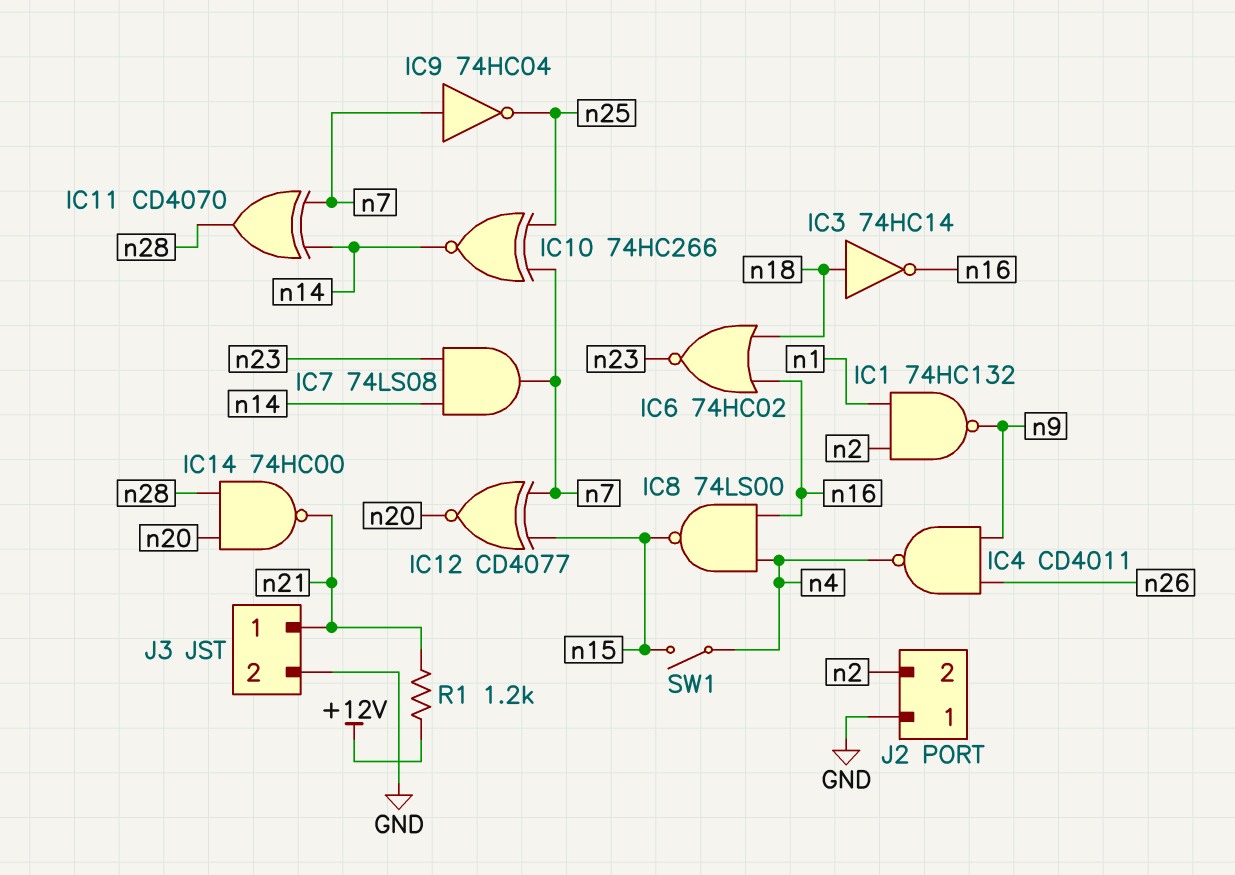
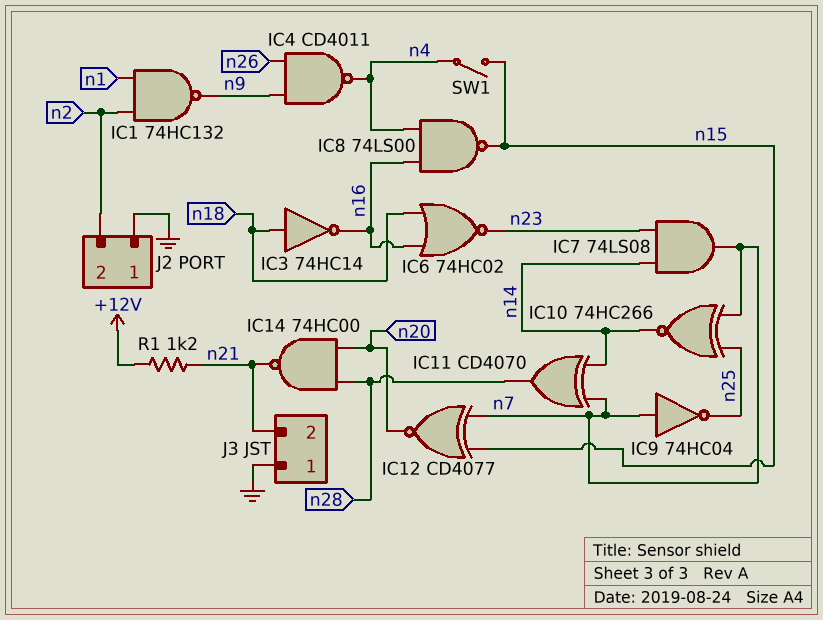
J3 pin 1: n21 -> GND
J3 pin 2: GND -> n21

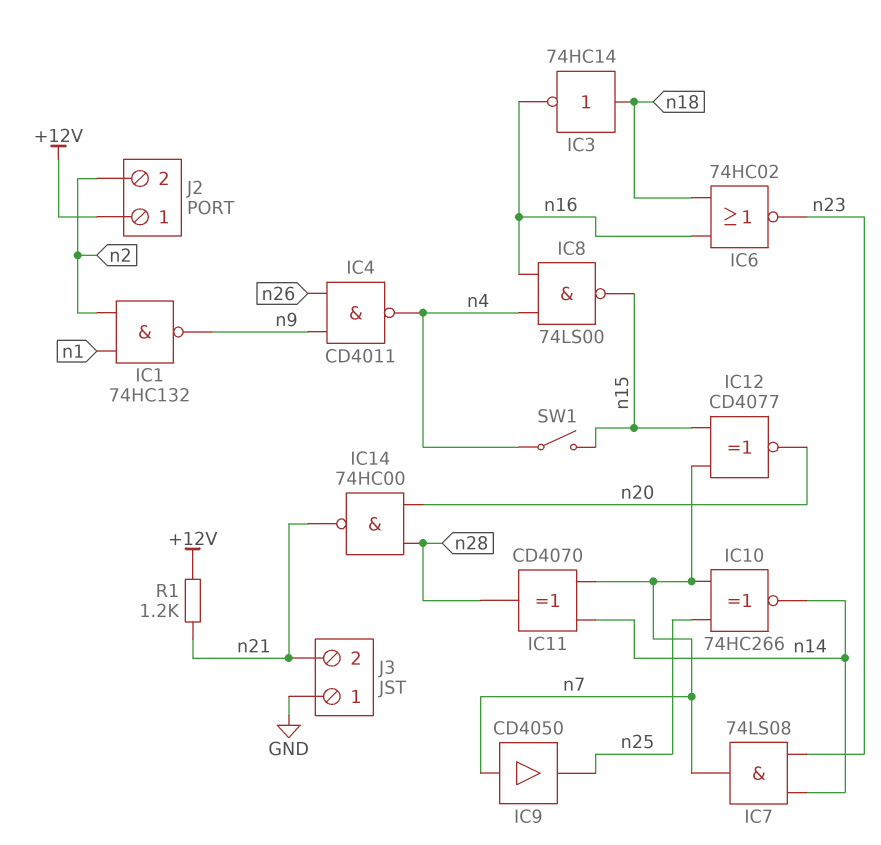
IC9: NOT 74HC04 (in n7, out n25) -> buffer CD4050 (in n7, out n25)
J2 pin 1: GND -> +12V

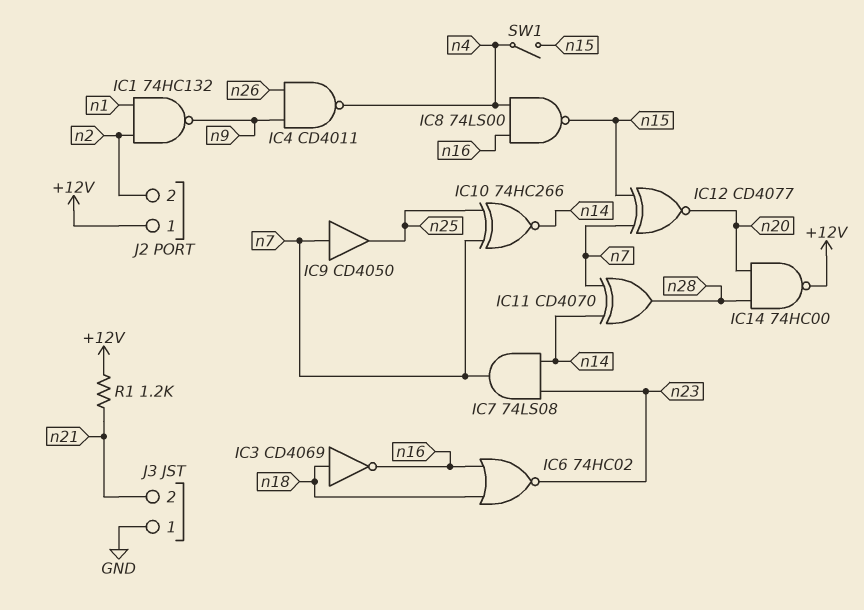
IC3: NOT 74HC14 (in n18, out n16) -> NOT CD4069 (in n18, out n16)
IC14: NAND 74HC00 (in n20, in n28, out n21) -> NAND 74HC00 (in n20, in n28, out +12V)

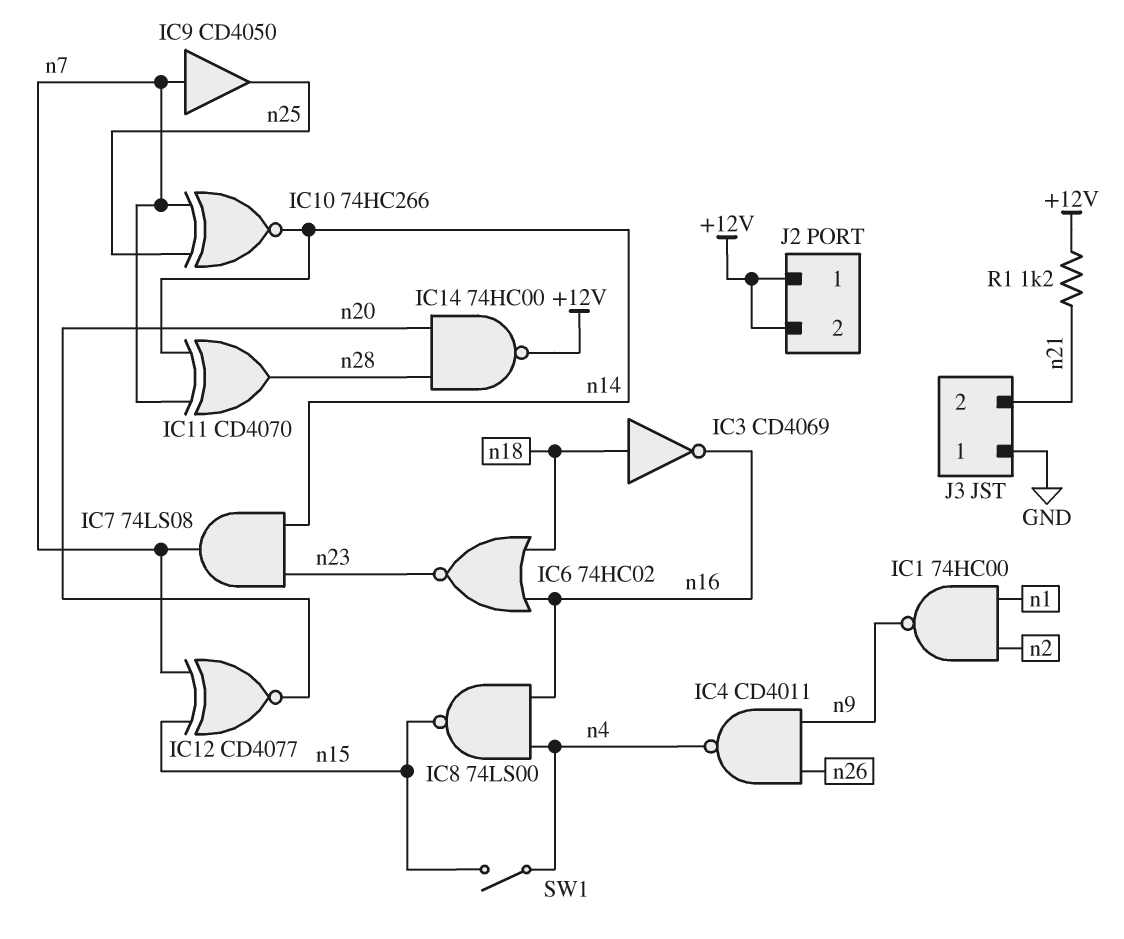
IC1: NAND 74HC132 (in n1, in n2, out n9) -> NAND 74HC00 (in n1, in n2, out n9)
J2 pin 2: n2 -> +12V

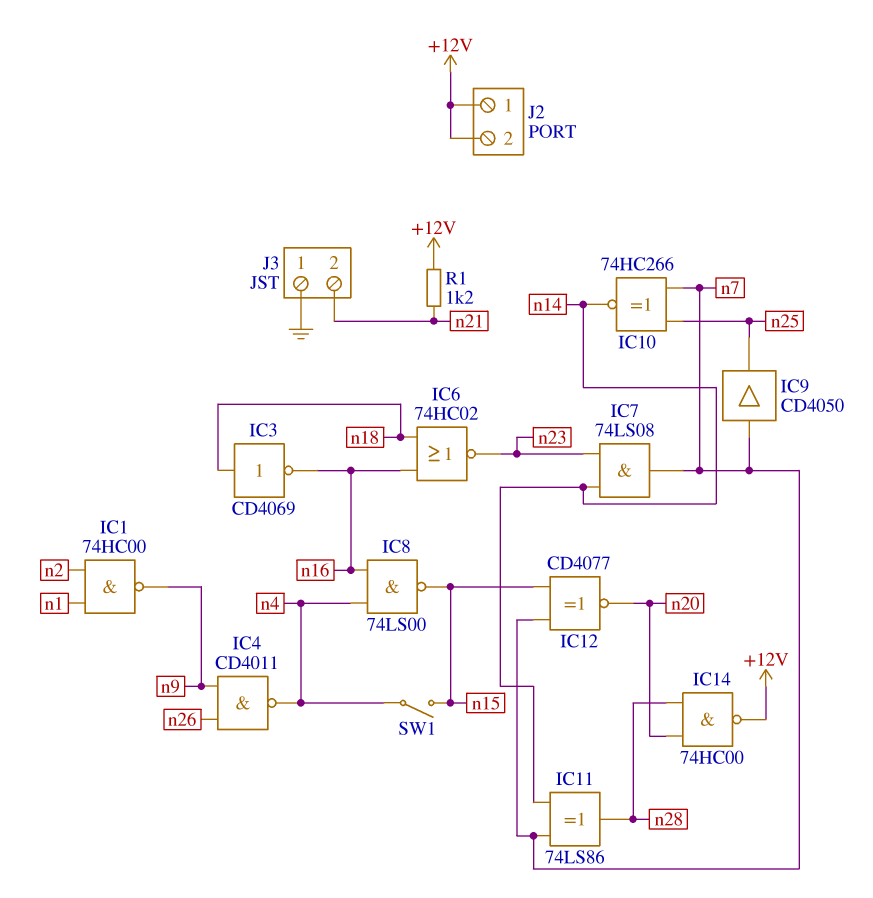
IC11: XOR CD4070 (in n7, in n14, out n28) -> XOR 74LS86 (in n7, in n14, out n28)

